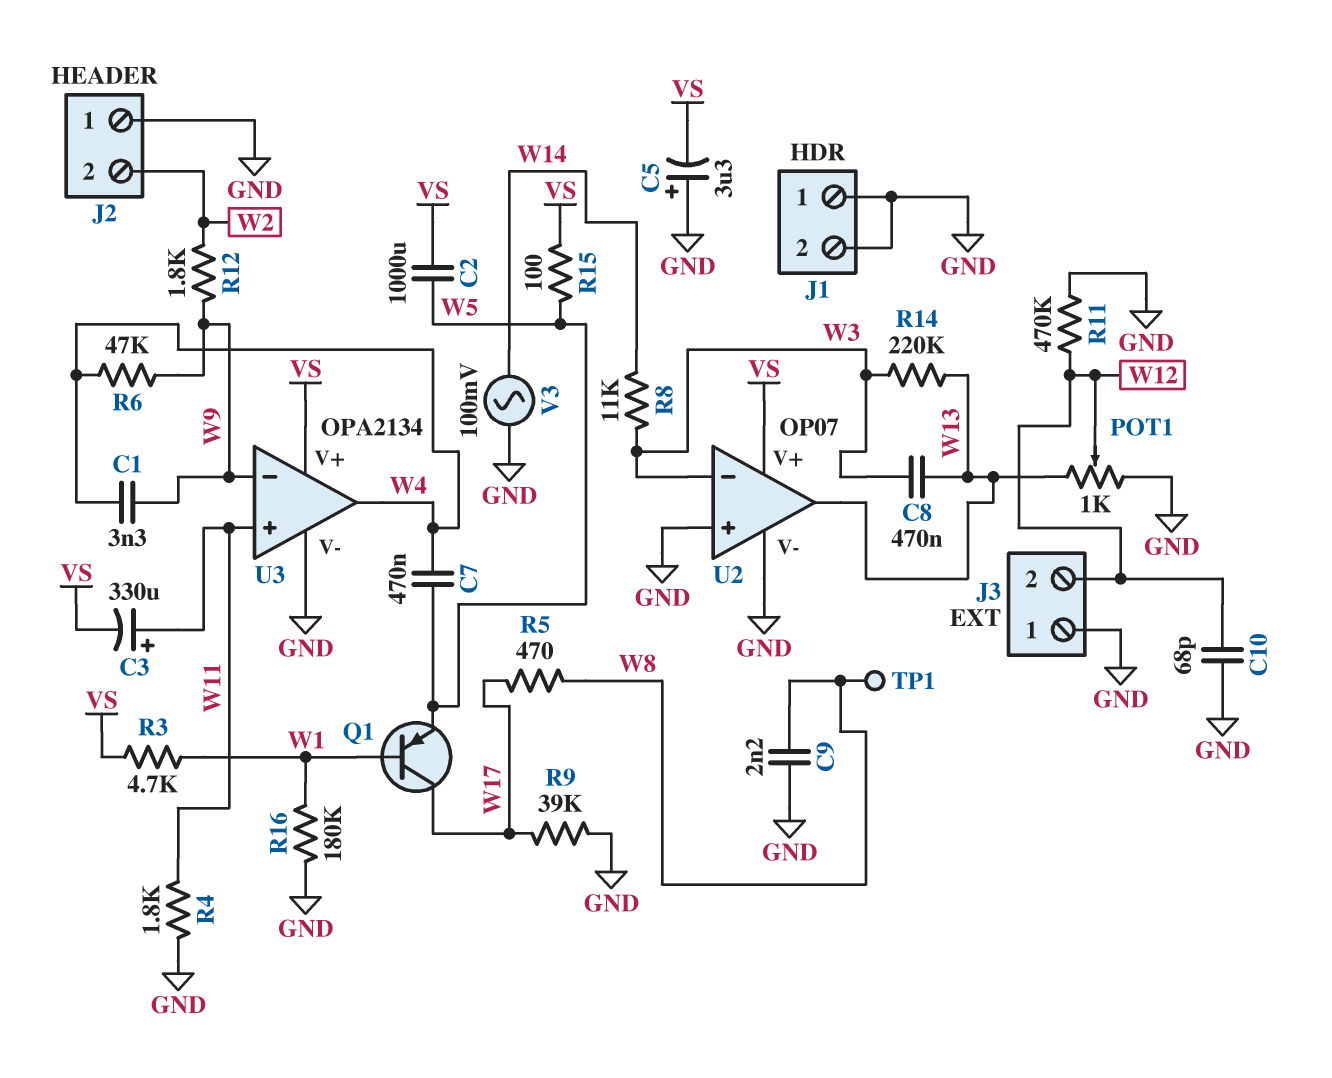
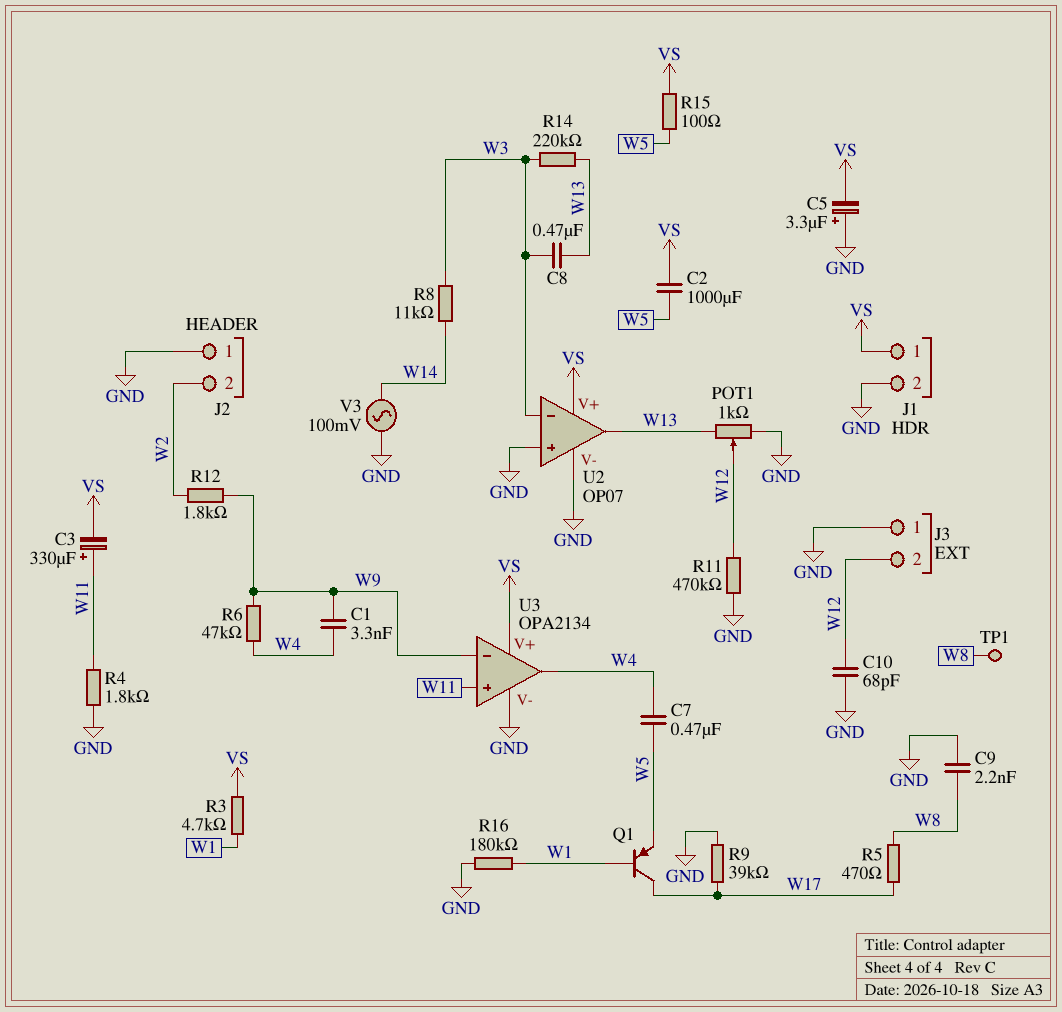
J1 pin 1: GND -> VS

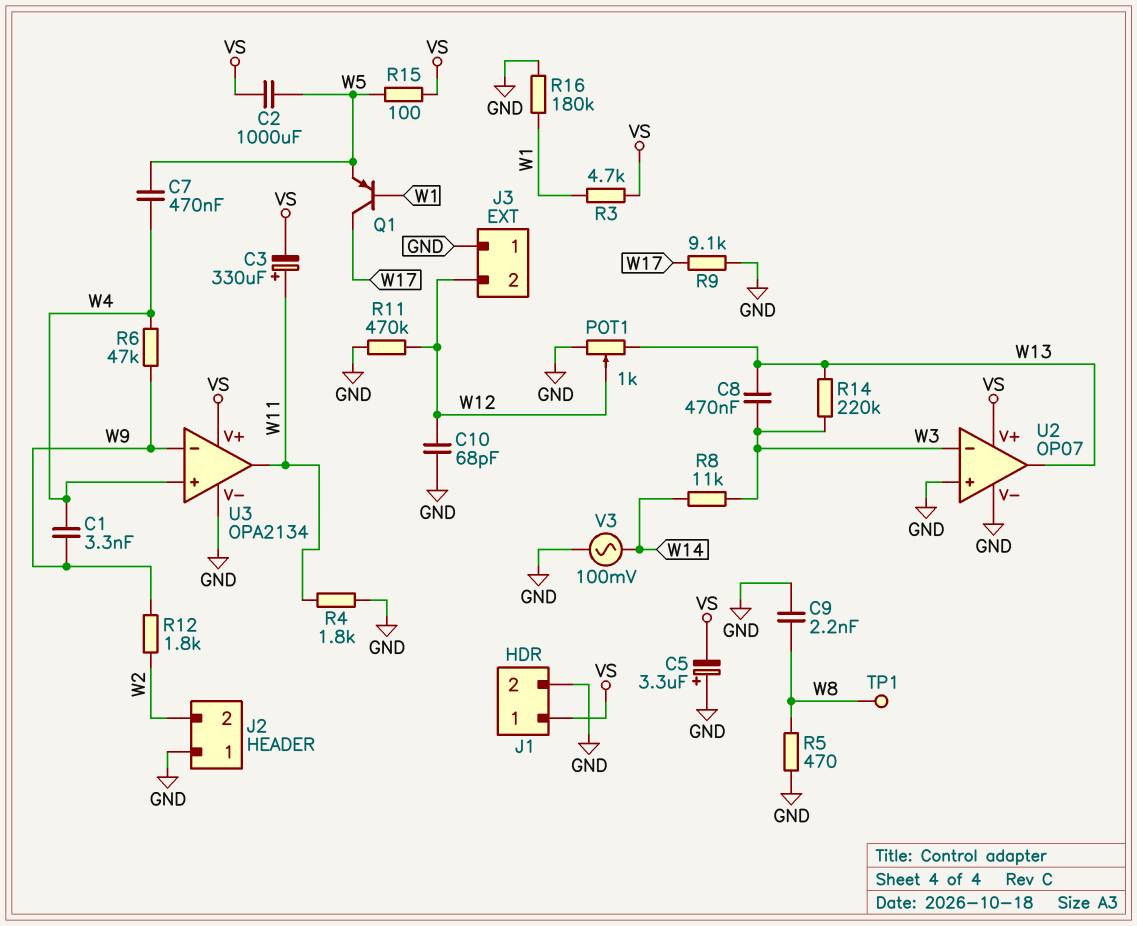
R5: 470 (W8, W17) -> 470 (GND, W8)
R9: 39k (GND, W17) -> 9.1k (GND, W17)
U3 pin in+: W11 -> W4
U3 pin out: W4 -> W11

